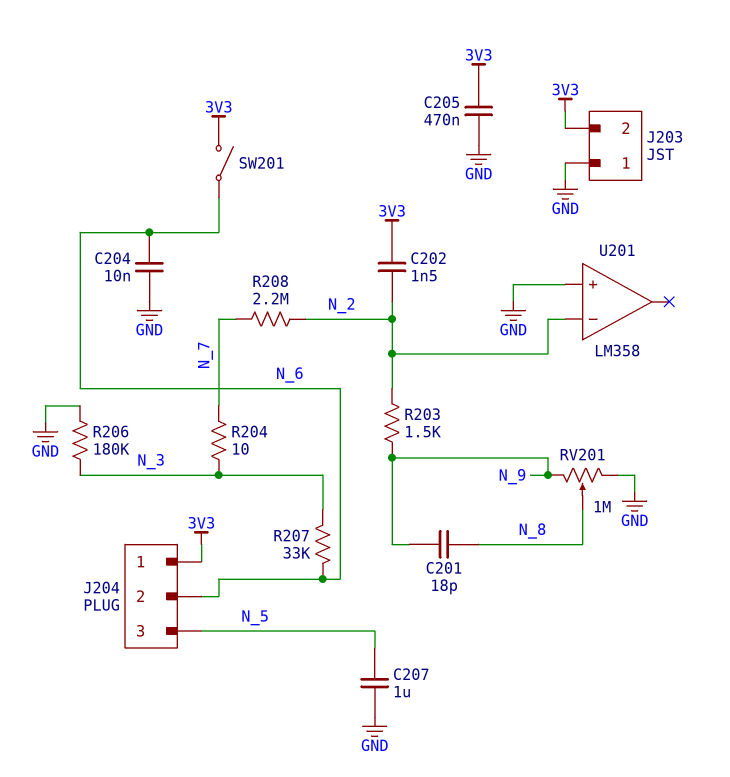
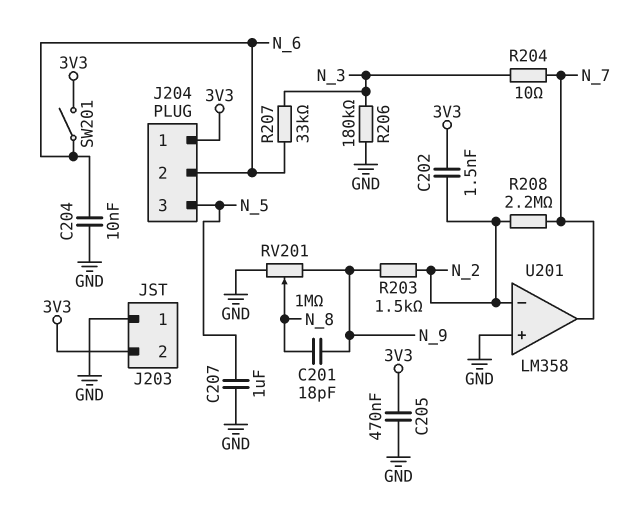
U201 pin out: none -> N_7

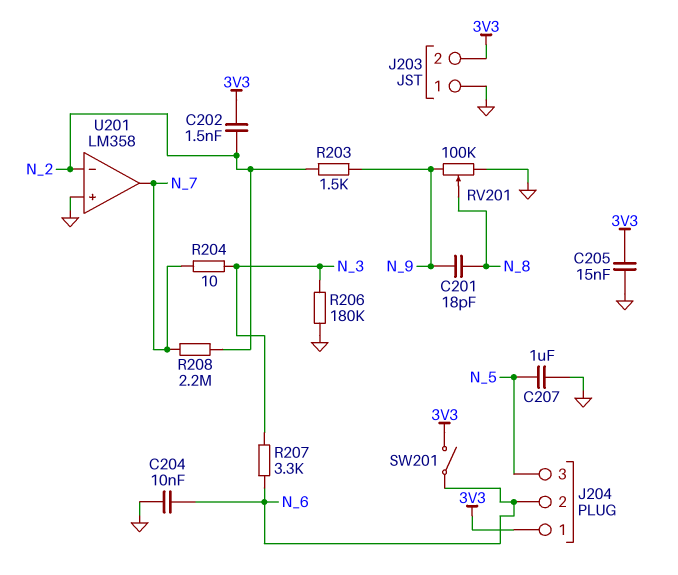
C205: 470nF (3V3, GND) -> 15nF (3V3, GND)
R207: 33k (N_3, N_6) -> 3.3k (N_3, N_6)
RV201: 1M (GND, N_9, wiper N_8) -> 100k (GND, N_9, wiper N_8)

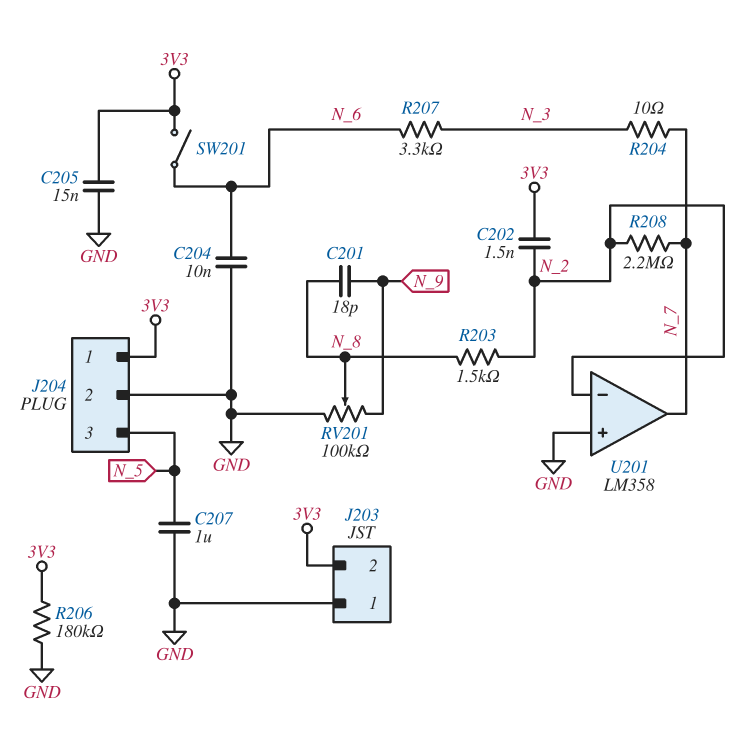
J204 pin 2: N_6 -> GND
R203: 1.5k (N_2, N_9) -> 1.5k (N_2, N_8)
R206: 180k (GND, N_3) -> 180k (3V3, GND)

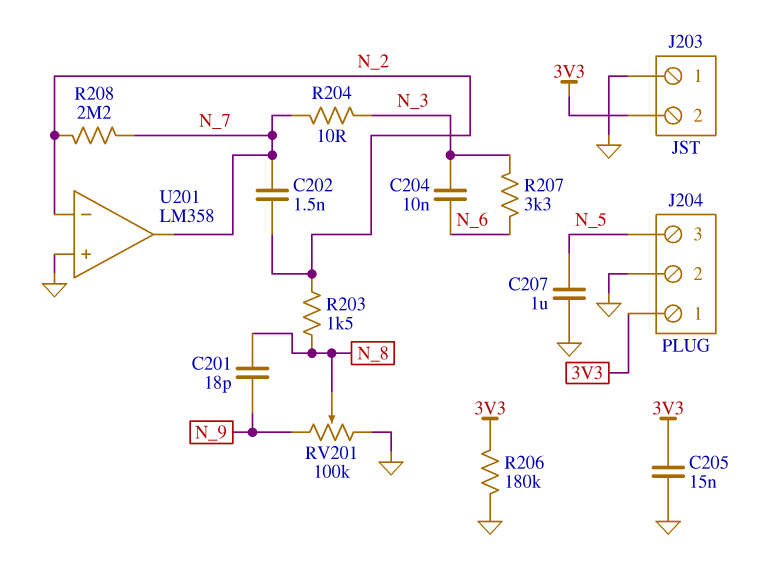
C202: 1.5nF (3V3, N_2) -> 1.5nF (N_2, N_7)
C204: 10nF (GND, N_6) -> 10nF (N_3, N_6)
SW201: switch (3V3, N_6) -> none

